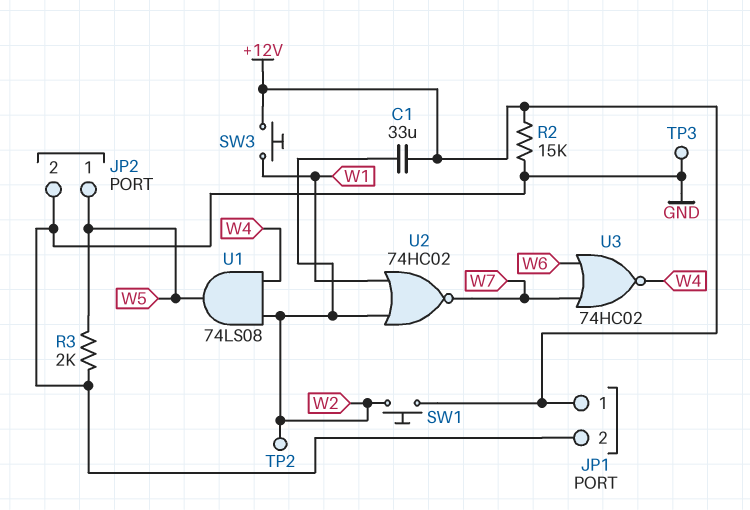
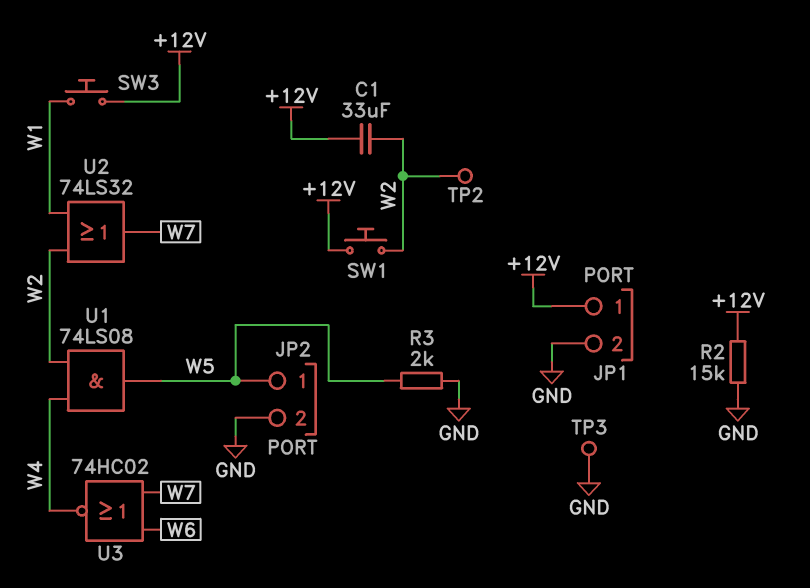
U2: NOR 74HC02 (in W1, in W2, out W7) -> OR 74LS32 (in W1, in W2, out W7)

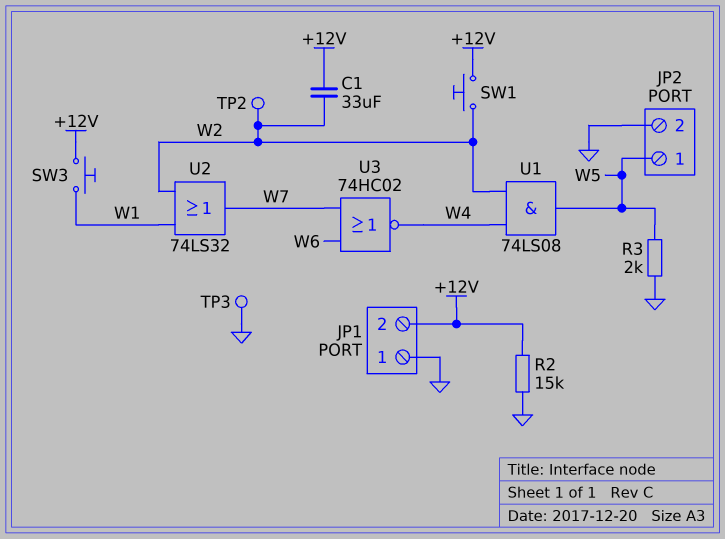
JP1 pin 1: +12V -> GND
JP1 pin 2: GND -> +12V

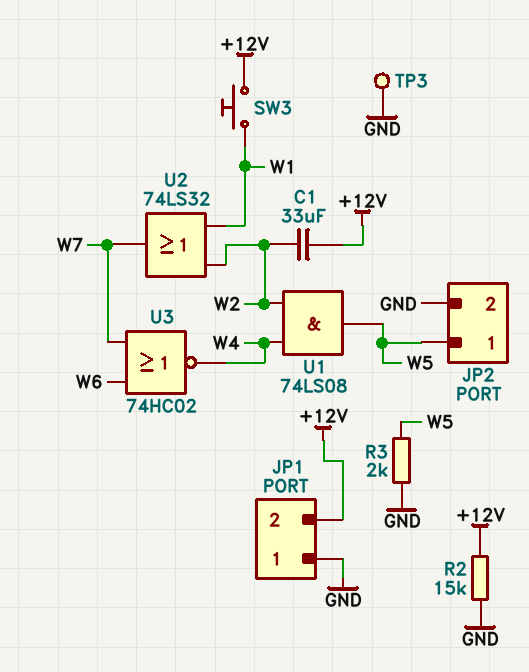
SW1: button (+12V, W2) -> none
TP2: test point (W2) -> none

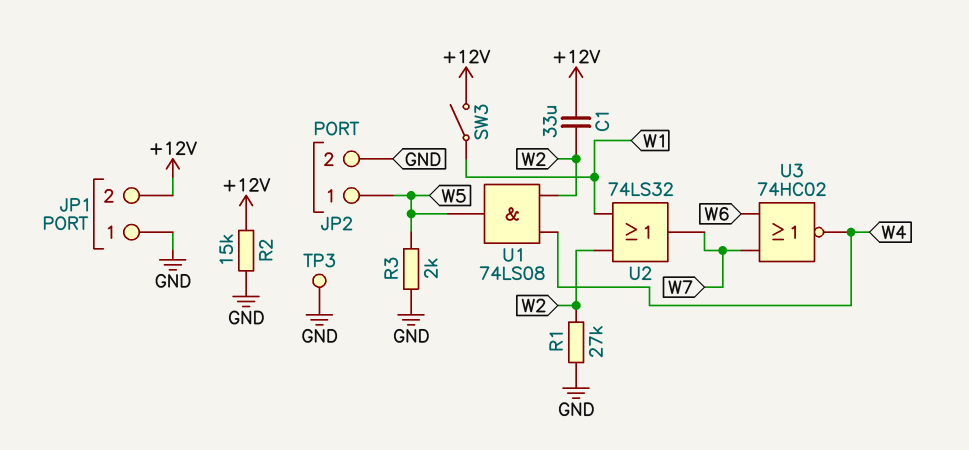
R1: none -> 27k (GND, W2)
SW3: button (+12V, W1) -> switch (+12V, W1)

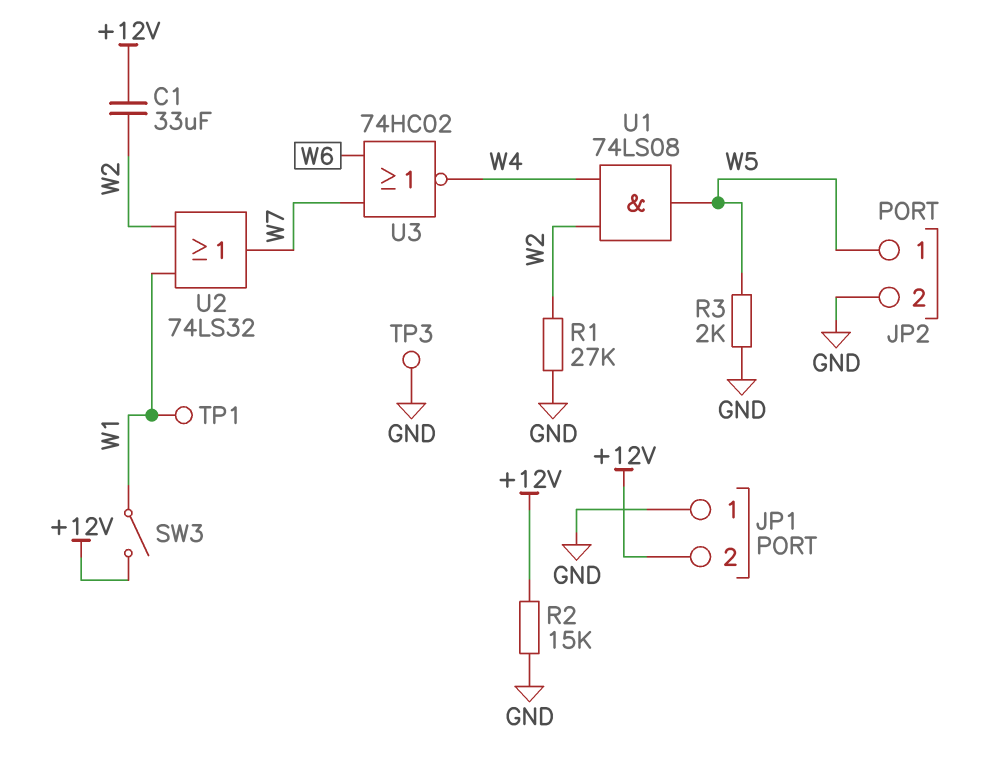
TP1: none -> test point (W1)

